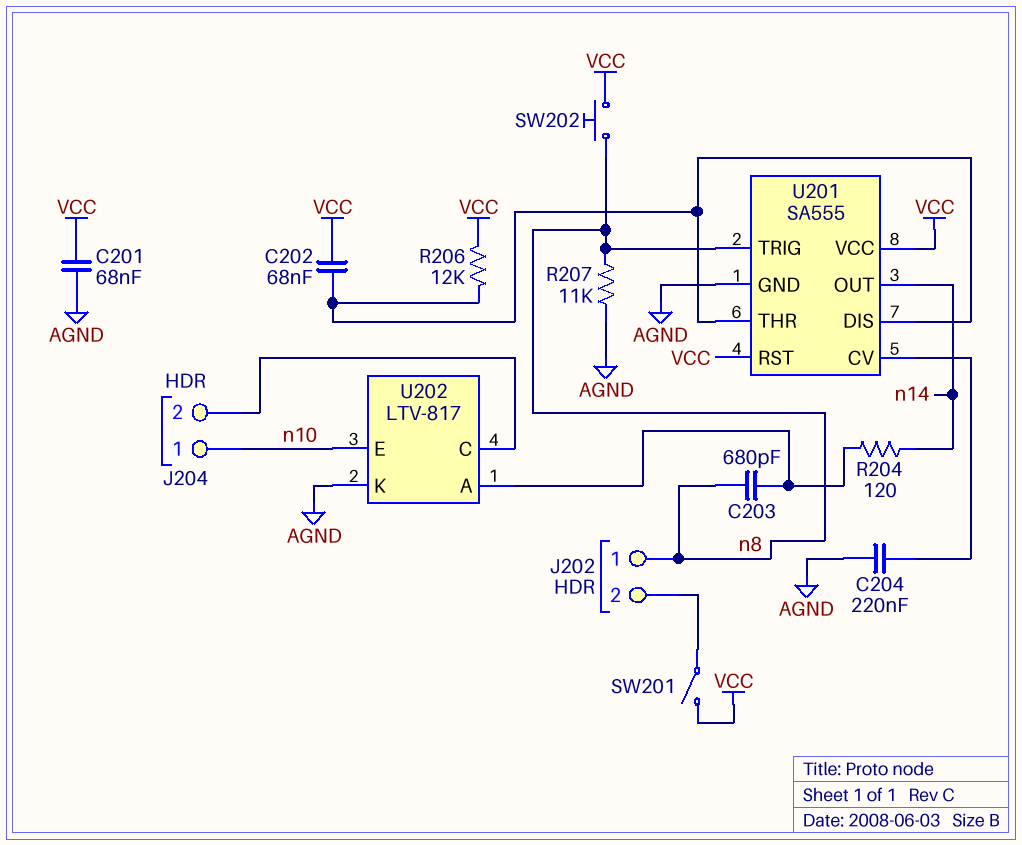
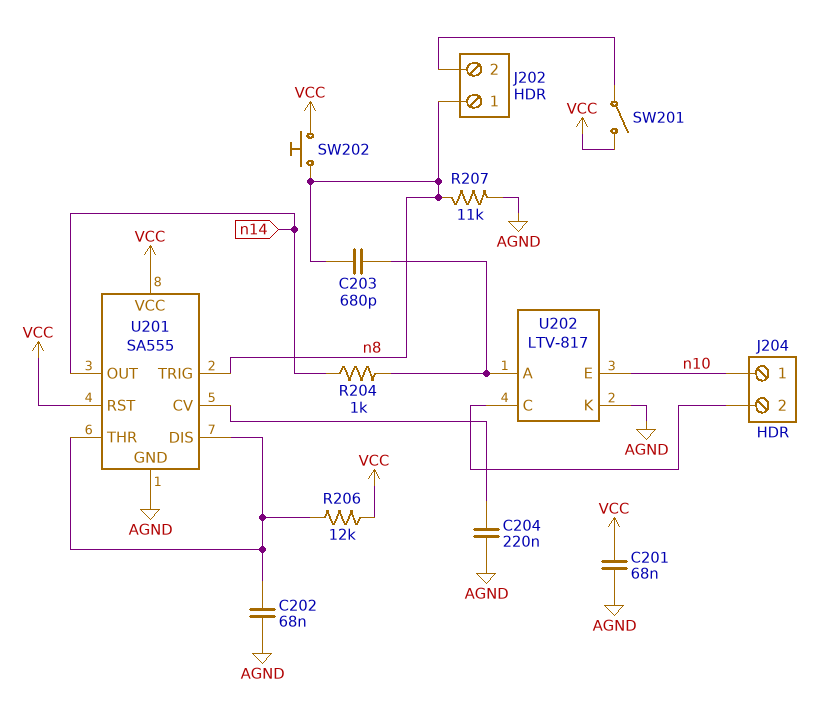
C202: 68nF (U201/DIS, VCC) -> 68nF (AGND, U201/DIS)
R204: 120 (U202/A, n14) -> 1k (U202/A, n14)

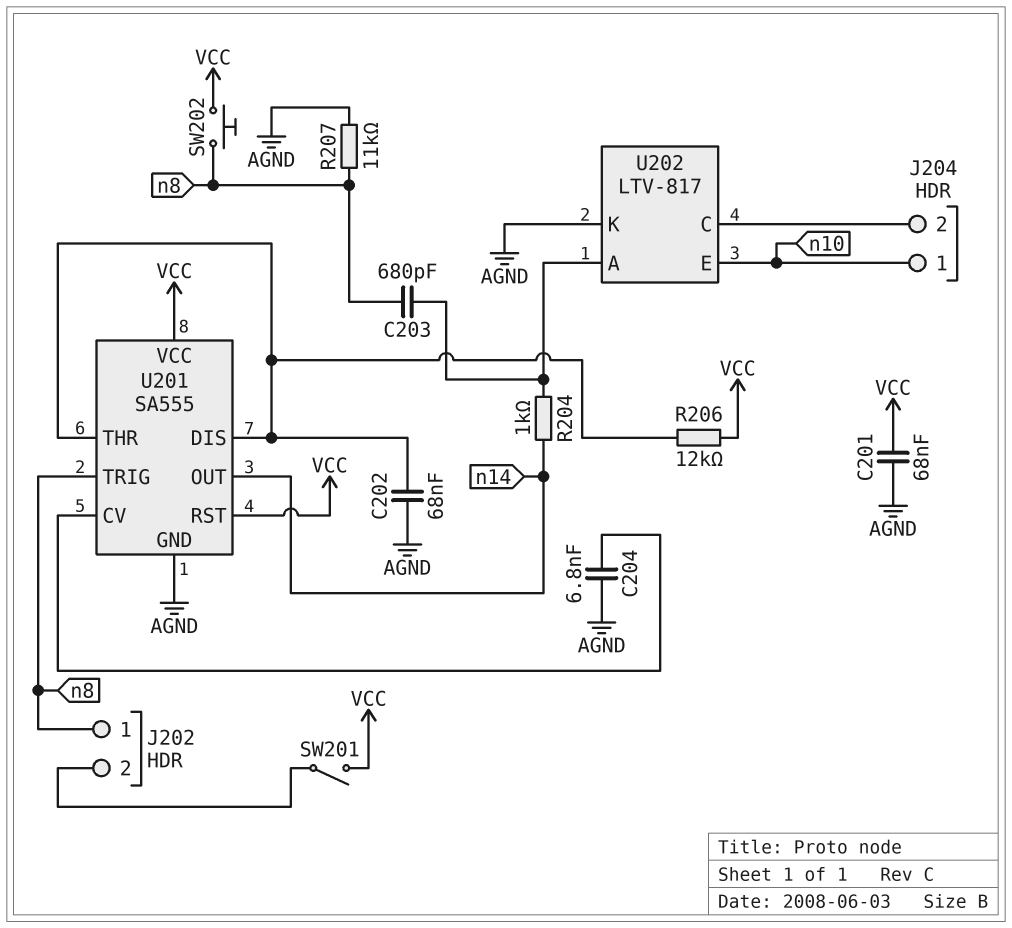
C204: 220nF (AGND, U201/CV) -> 6.8nF (AGND, U201/CV)

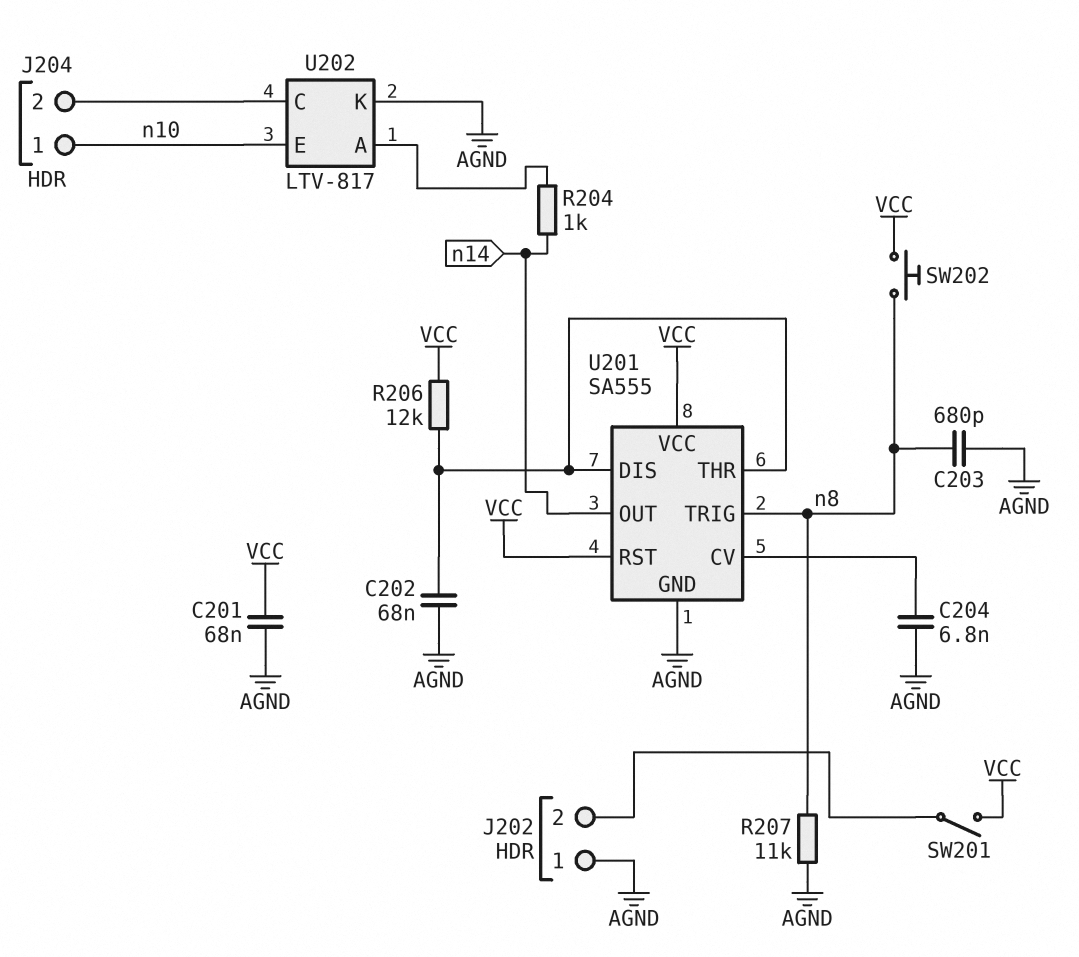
C203: 680pF (U202/A, n8) -> 680pF (AGND, n8)
J202 pin 1: n8 -> AGND

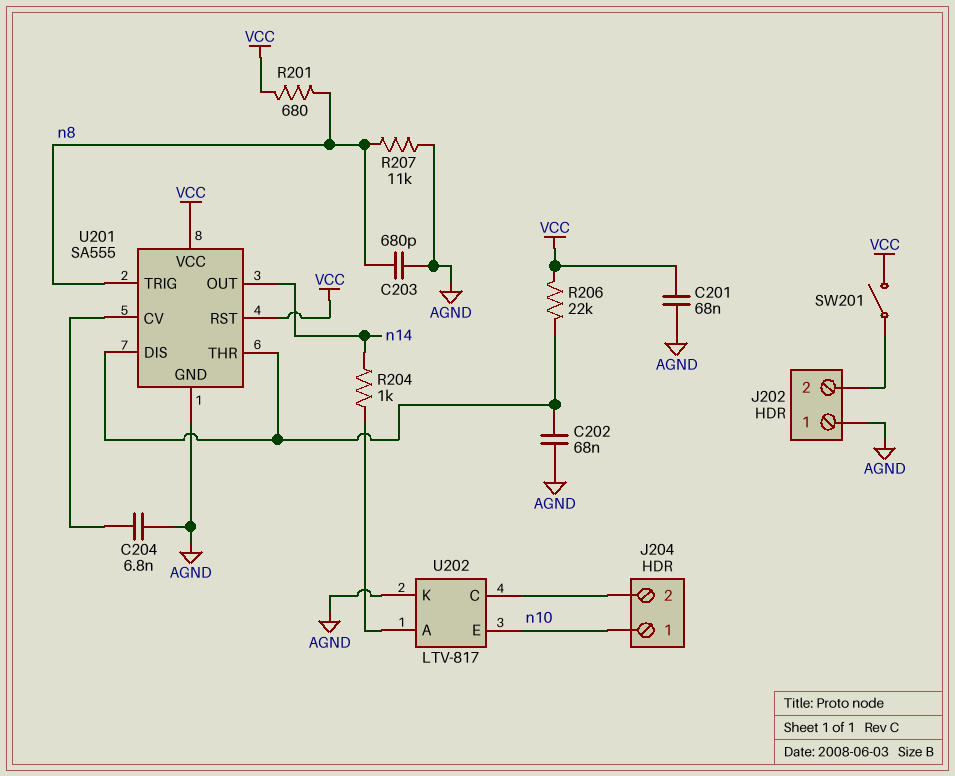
R201: none -> 680 (VCC, n8)
R206: 12k (U201/DIS, VCC) -> 22k (U201/DIS, VCC)
SW202: button (VCC, n8) -> none

